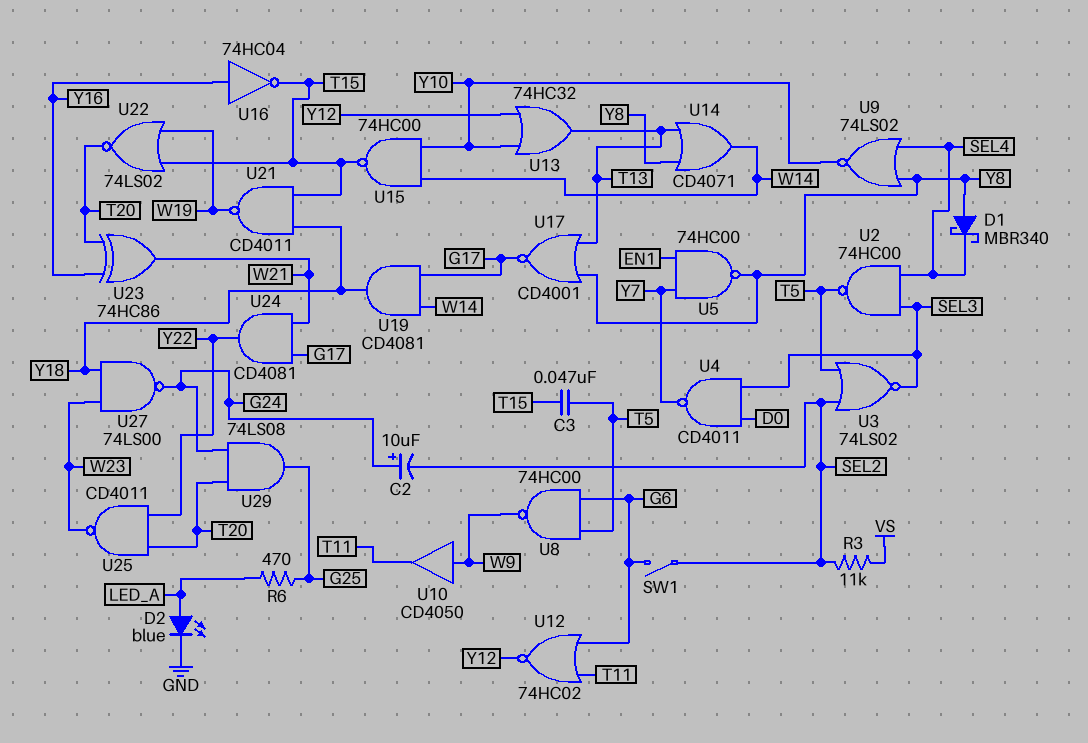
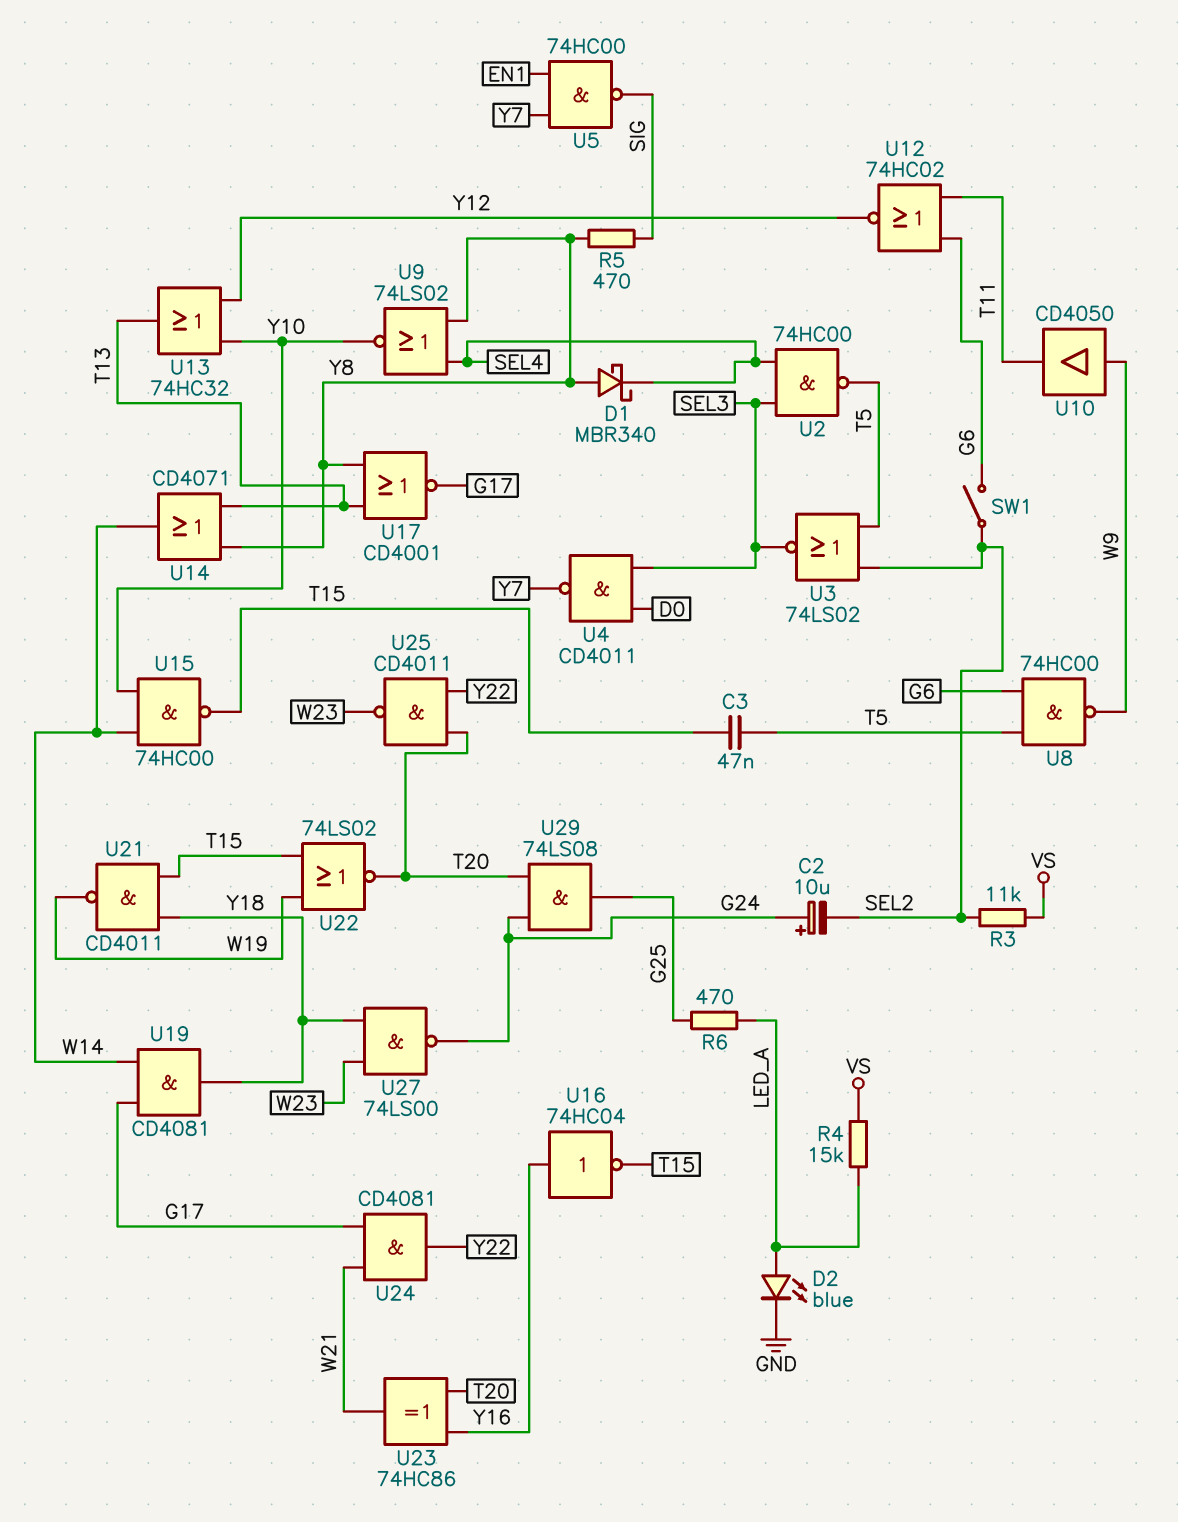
R4: none -> 15k (LED_A, VS)
R5: none -> 470 (SIG, Y8)
U5: NAND 74HC00 (in EN1, in Y7, out Y8) -> NAND 74HC00 (in EN1, in Y7, out SIG)

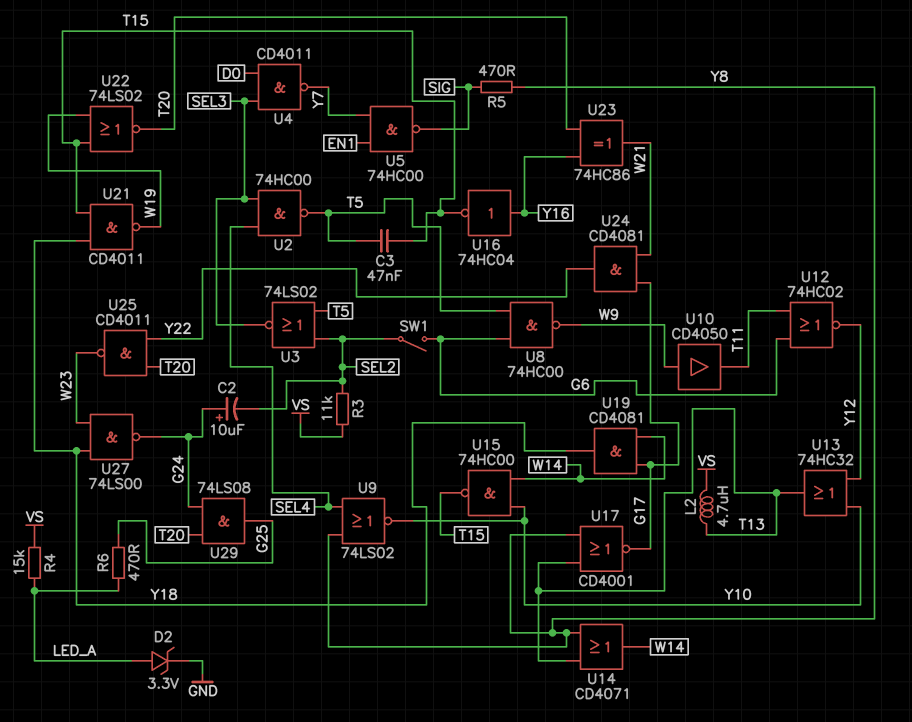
D1: schottky MBR340 (A Y8, K SEL4) -> none
D2: LED blue (A LED_A, K GND) -> zener 3.3V (A LED_A, K GND)
L2: none -> 4.7uH (T13, VS)

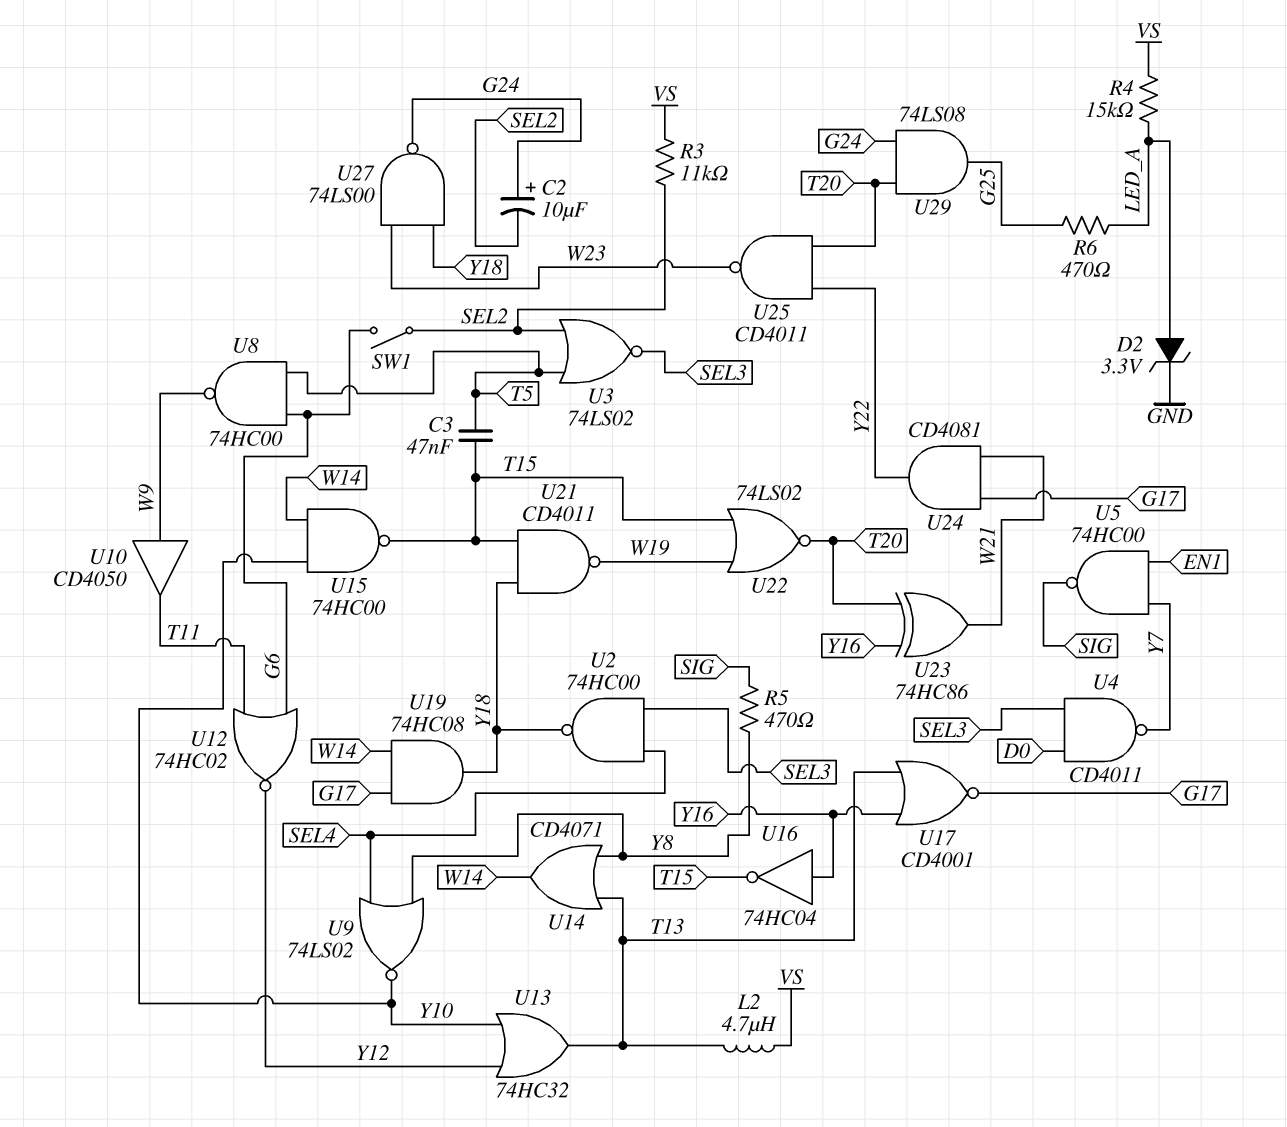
U2: NAND 74HC00 (in SEL3, in SEL4, out T5) -> NAND 74HC00 (in SEL3, in SEL4, out Y18)
U17: NOR CD4001 (in T13, in Y8, out G17) -> NOR CD4001 (in T13, in Y16, out G17)
U19: AND CD4081 (in G17, in W14, out Y18) -> AND 74HC08 (in G17, in W14, out Y18)

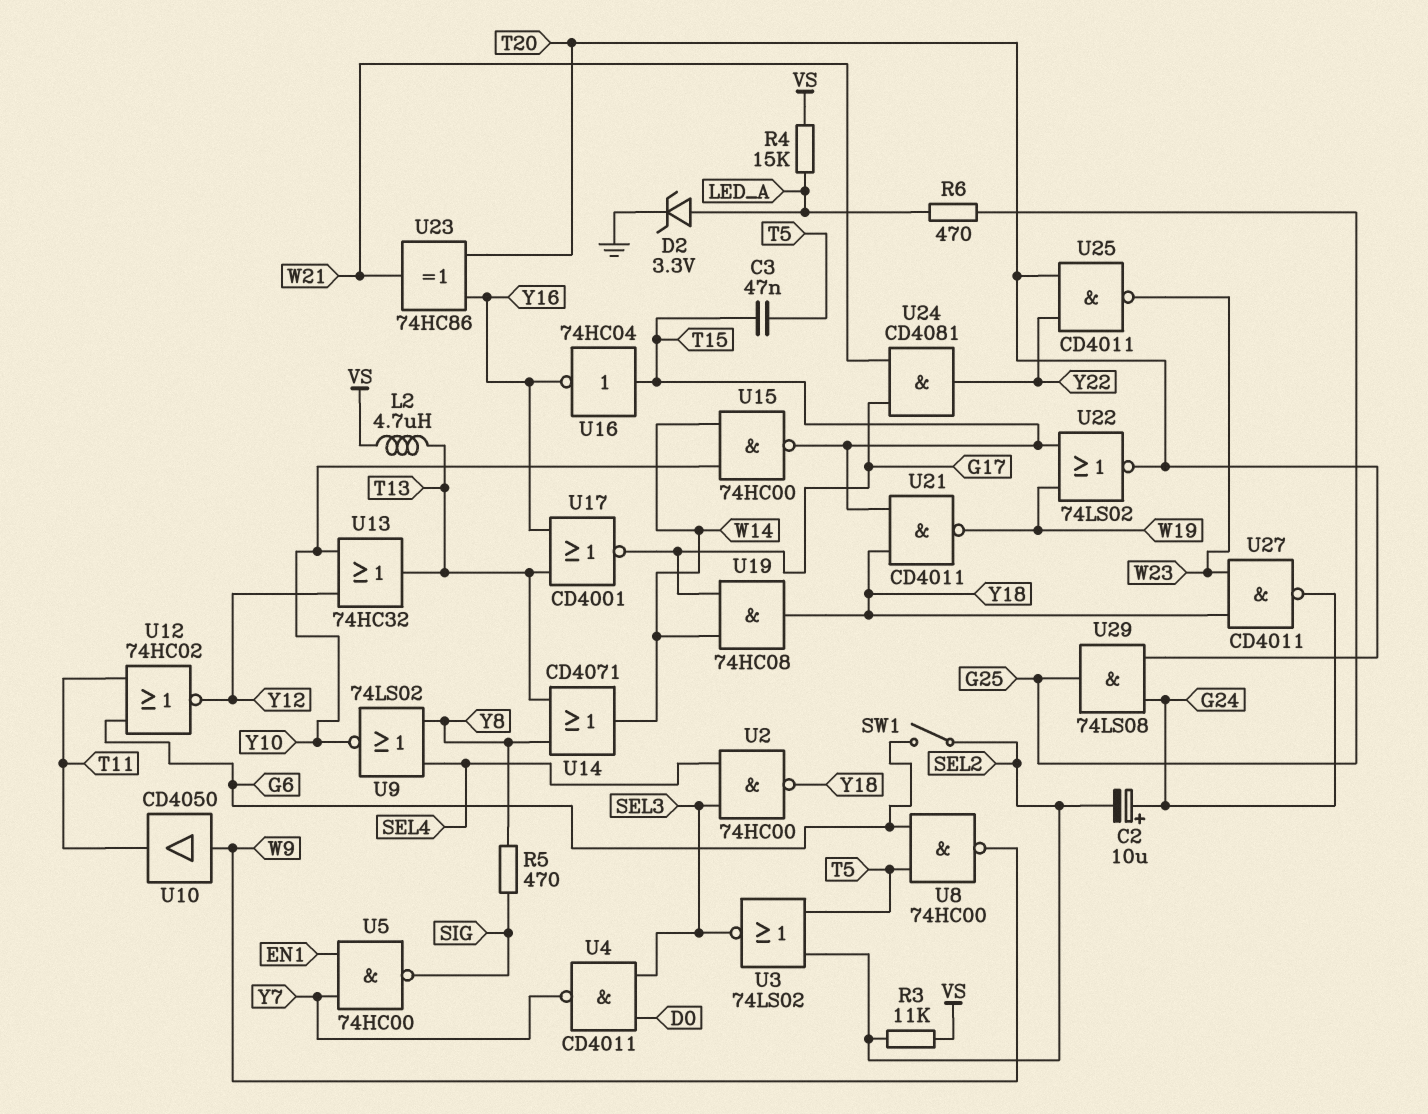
U16: NOT 74HC04 (in Y16, out T15) -> NOT 74HC04 (in T15, out Y16)
U27: NAND 74LS00 (in W23, in Y18, out G24) -> NAND CD4011 (in W23, in Y18, out G24)

